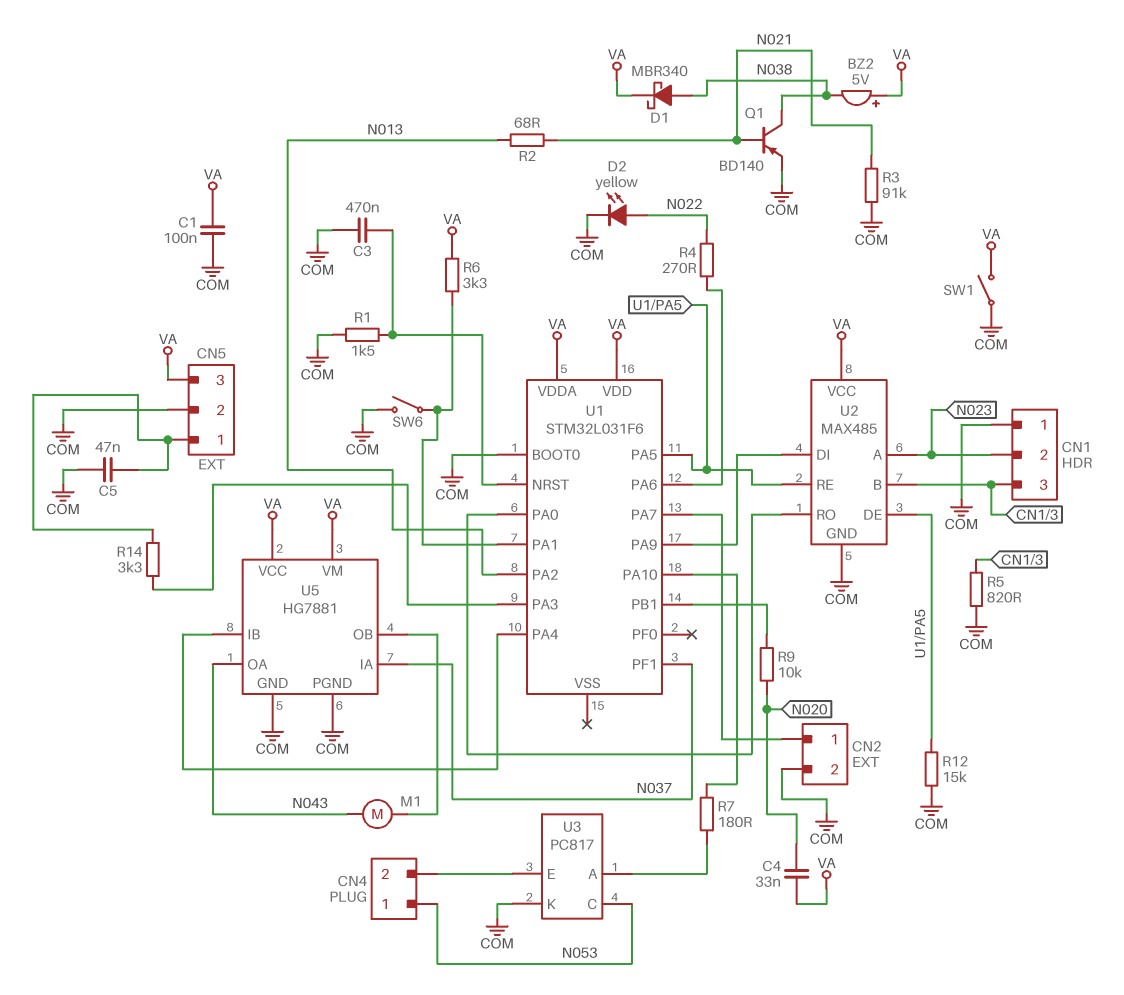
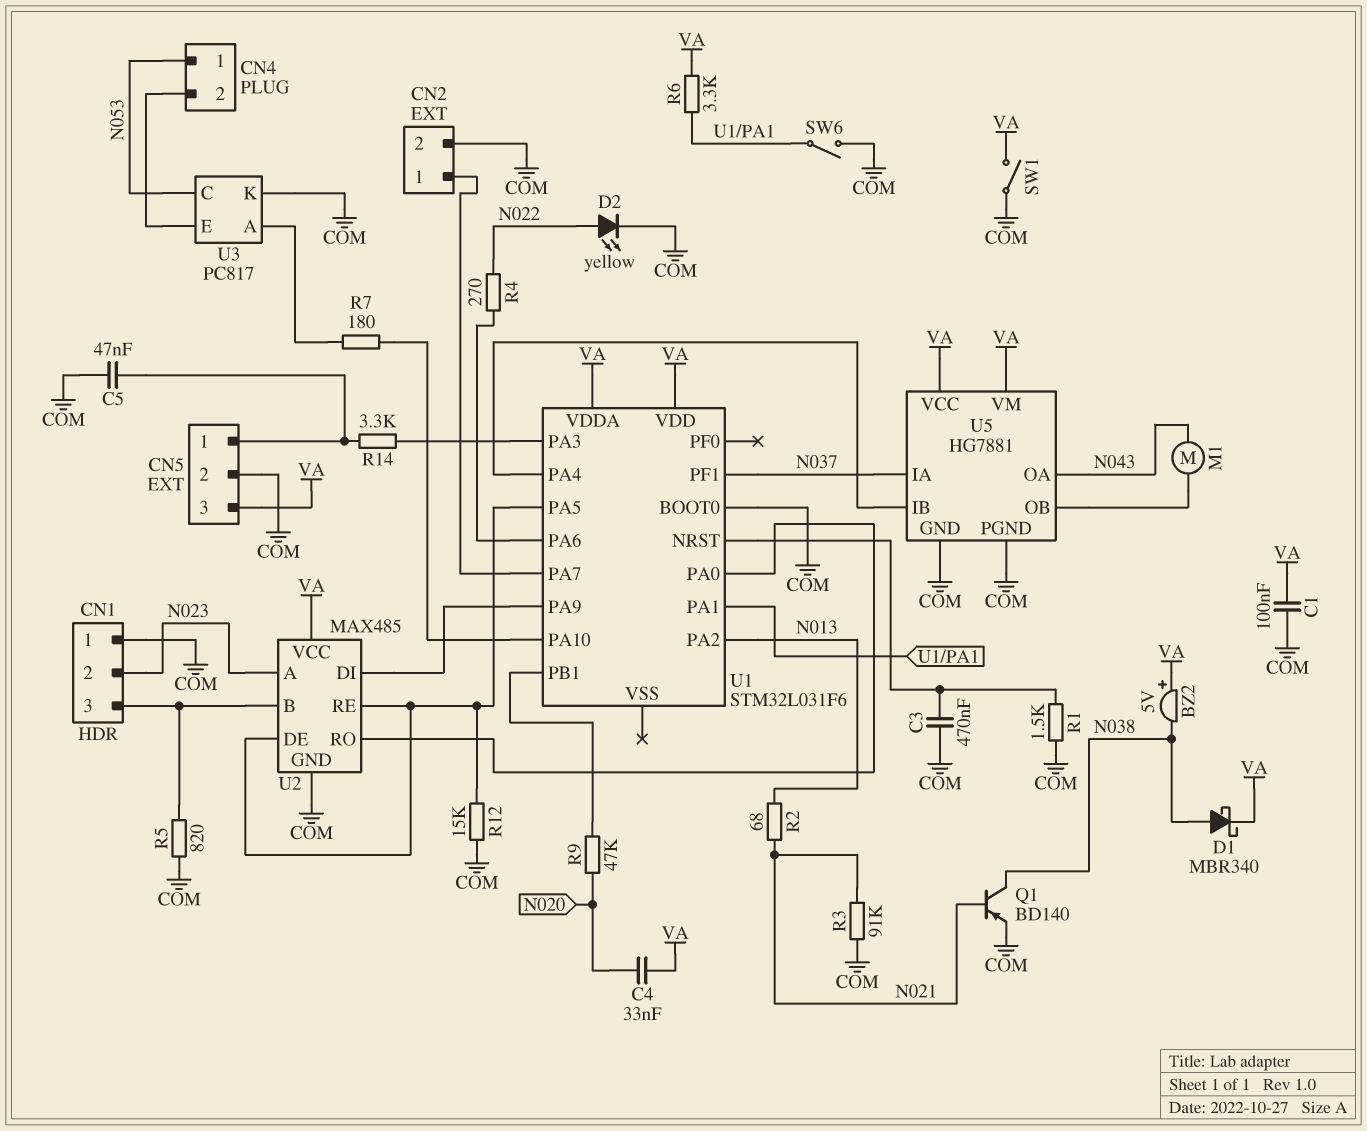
R9: 10k (N020, U1/PB1) -> 47k (N020, U1/PB1)

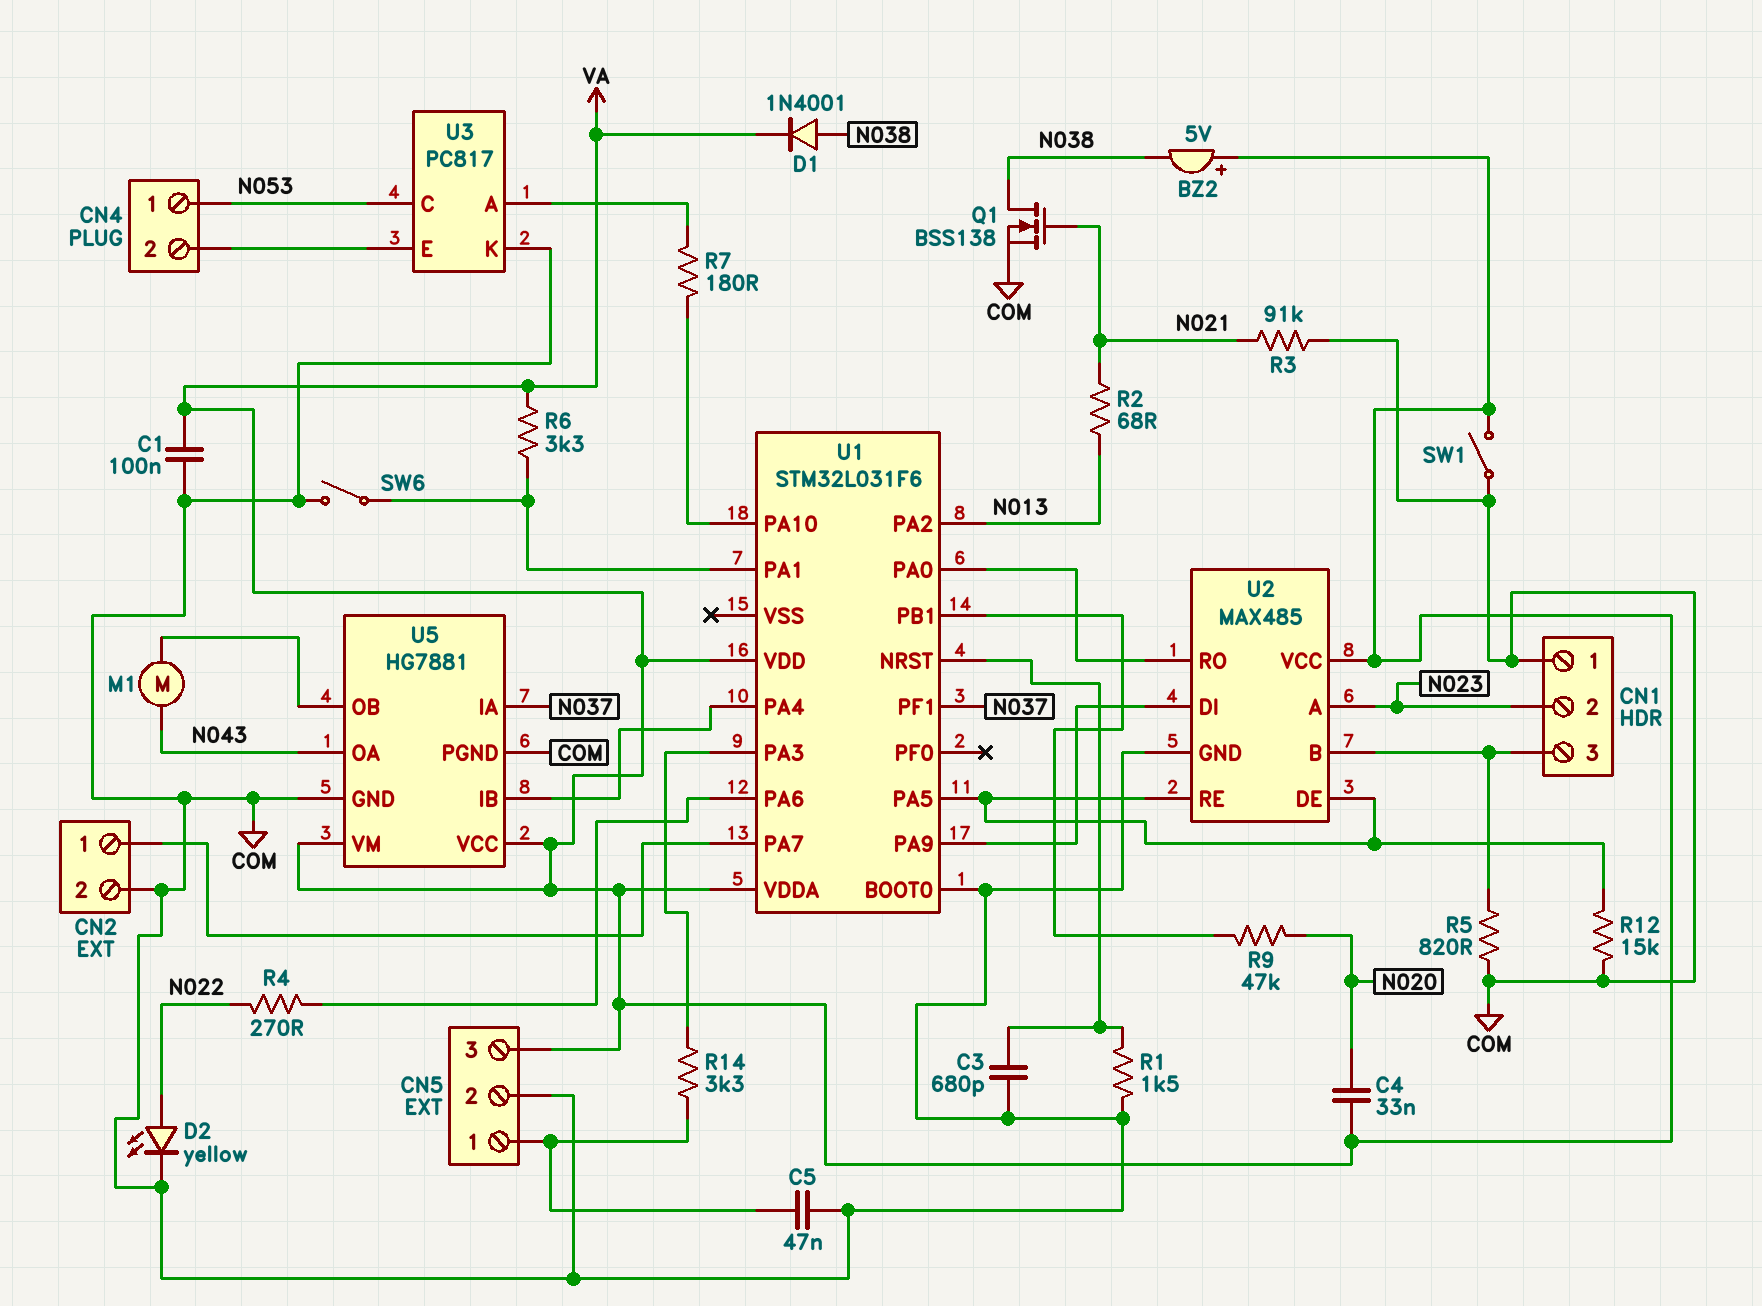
C3: 470nF (COM, U1/NRST) -> 680pF (COM, U1/NRST)
D1: schottky MBR340 (A N038, K VA) -> diode 1N4001 (A N038, K VA)
Q1: PNP BD140 (B N021, C N038, E COM) -> NMOS BSS138 (G N021, D N038, S COM)

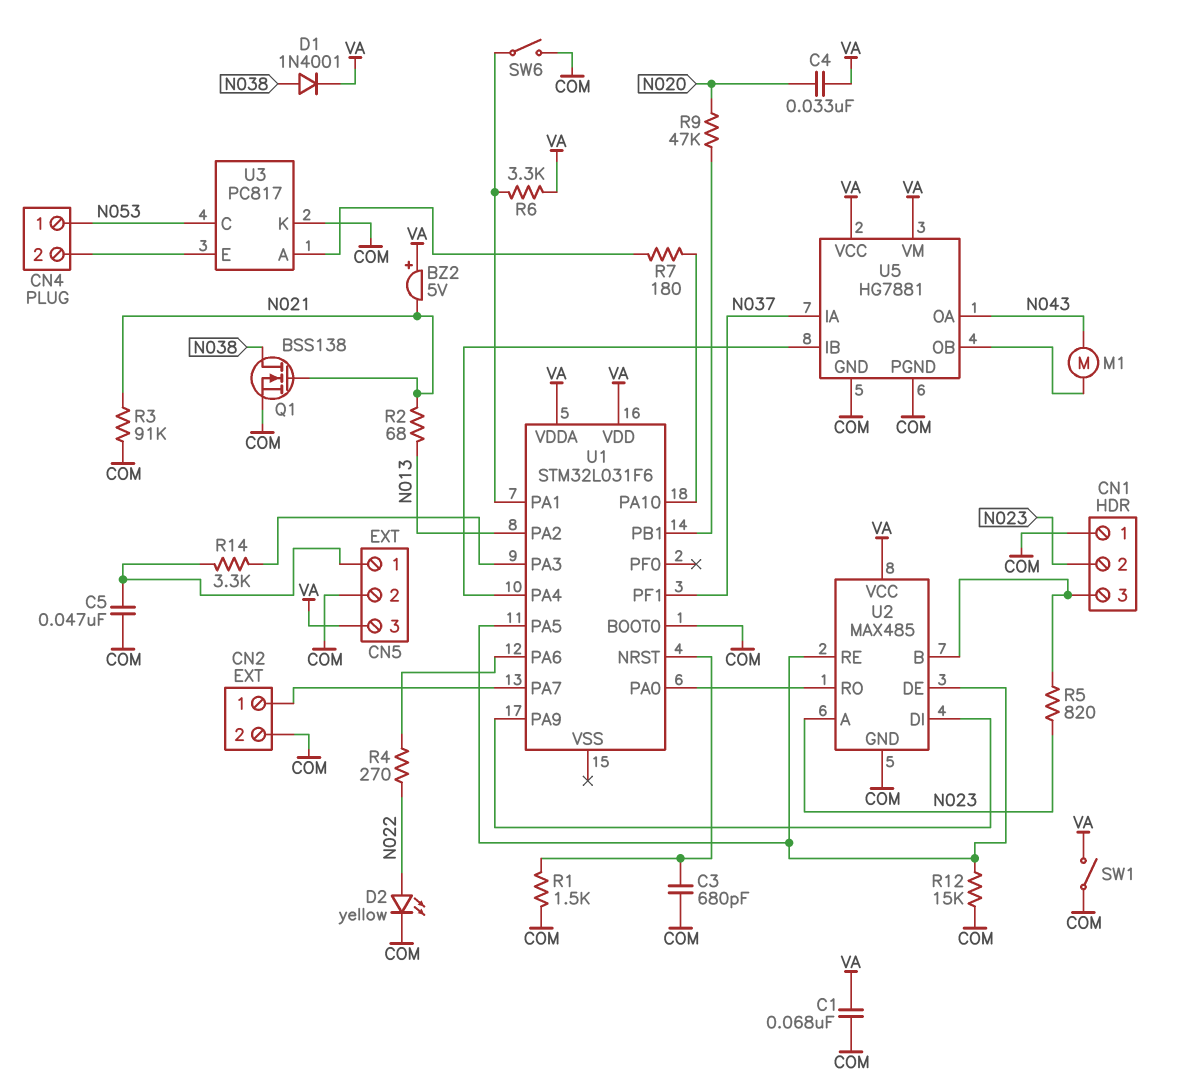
BZ2: buzzer 5V (plus VA, minus N038) -> buzzer 5V (plus VA, minus N021)
C1: 100nF (COM, VA) -> 68nF (COM, VA)
R5: 820 (CN1/3, COM) -> 820 (CN1/3, N023)

